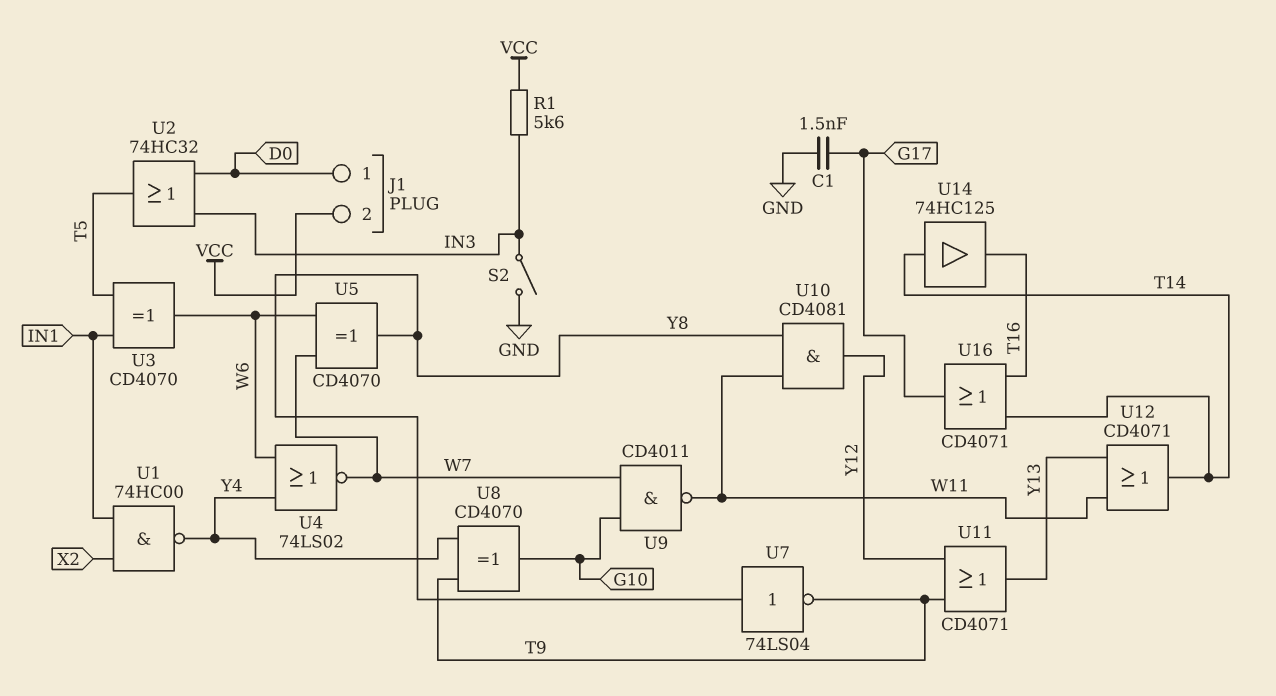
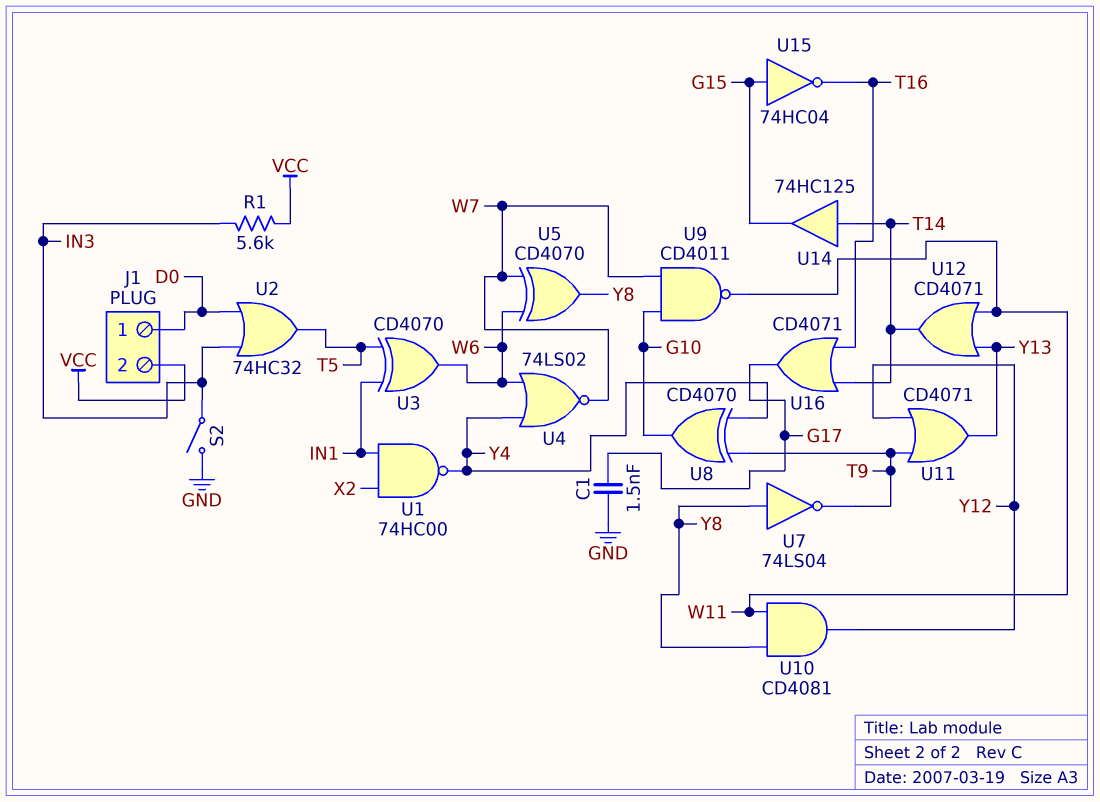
U14: buffer 74HC125 (in T14, out T16) -> buffer 74HC125 (in T14, out G15)
U15: none -> NOT 74HC04 (in G15, out T16)

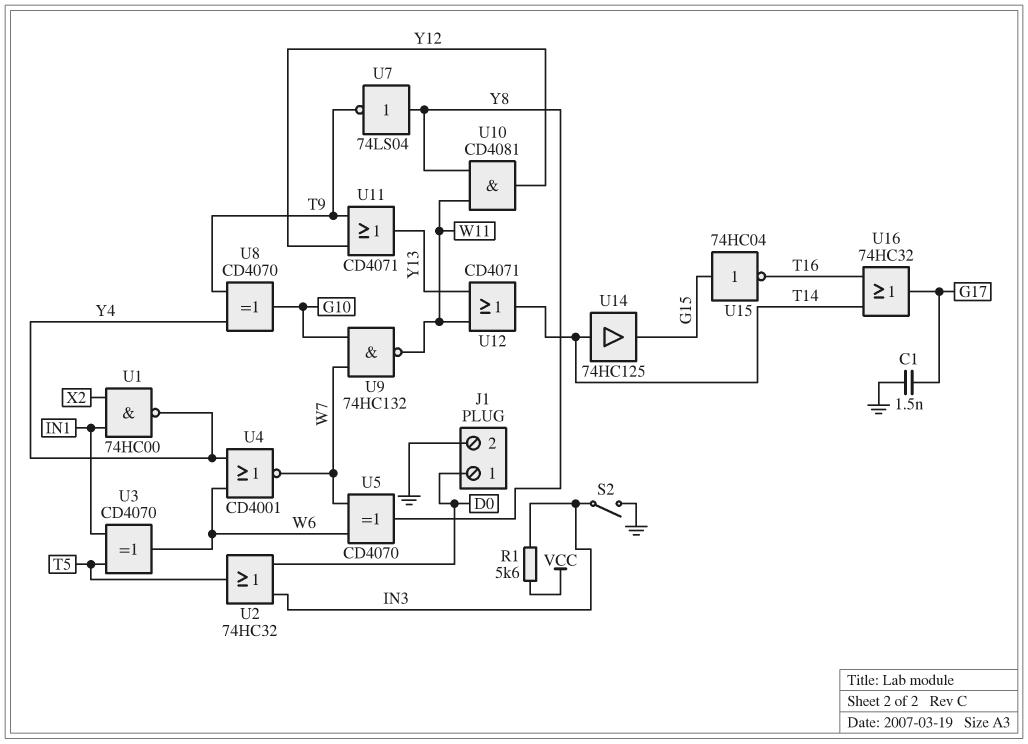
J1 pin 2: VCC -> GND
U4: NOR 74LS02 (in W6, in Y4, out W7) -> NOR CD4001 (in W6, in Y4, out W7)
U9: NAND CD4011 (in G10, in W7, out W11) -> NAND 74HC132 (in G10, in W7, out W11)
U16: OR CD4071 (in T14, in T16, out G17) -> OR 74HC32 (in T14, in T16, out G17)

